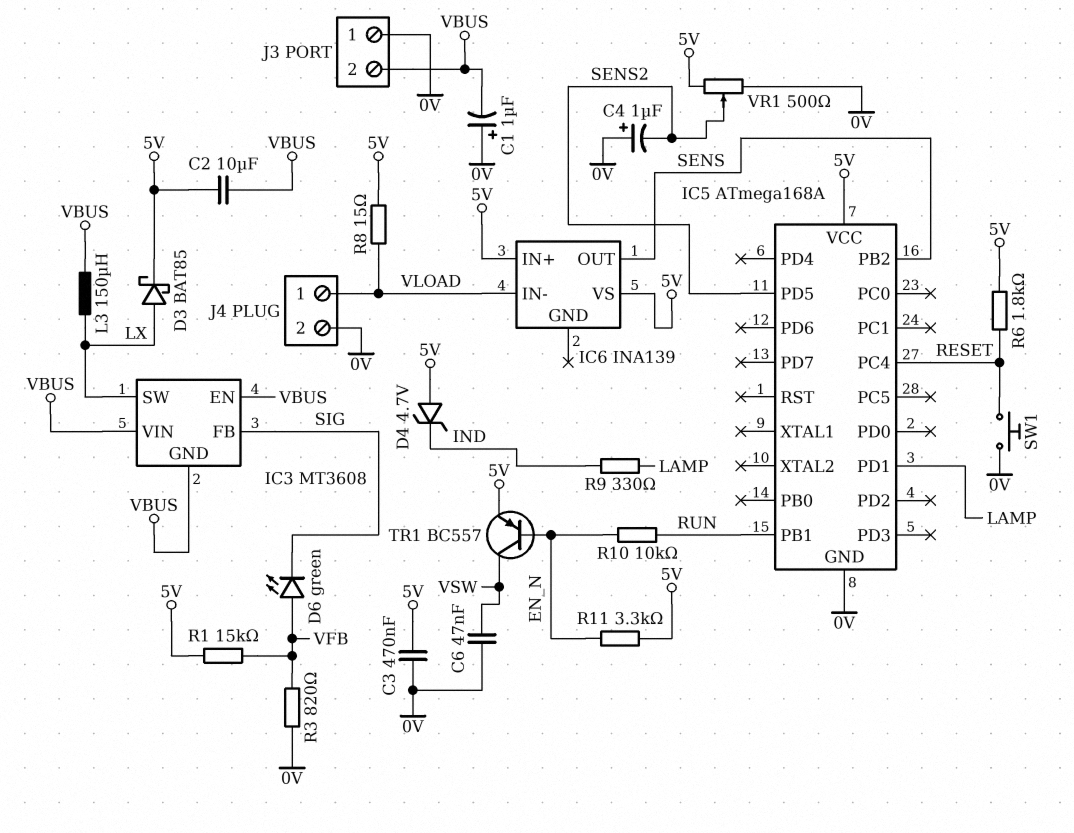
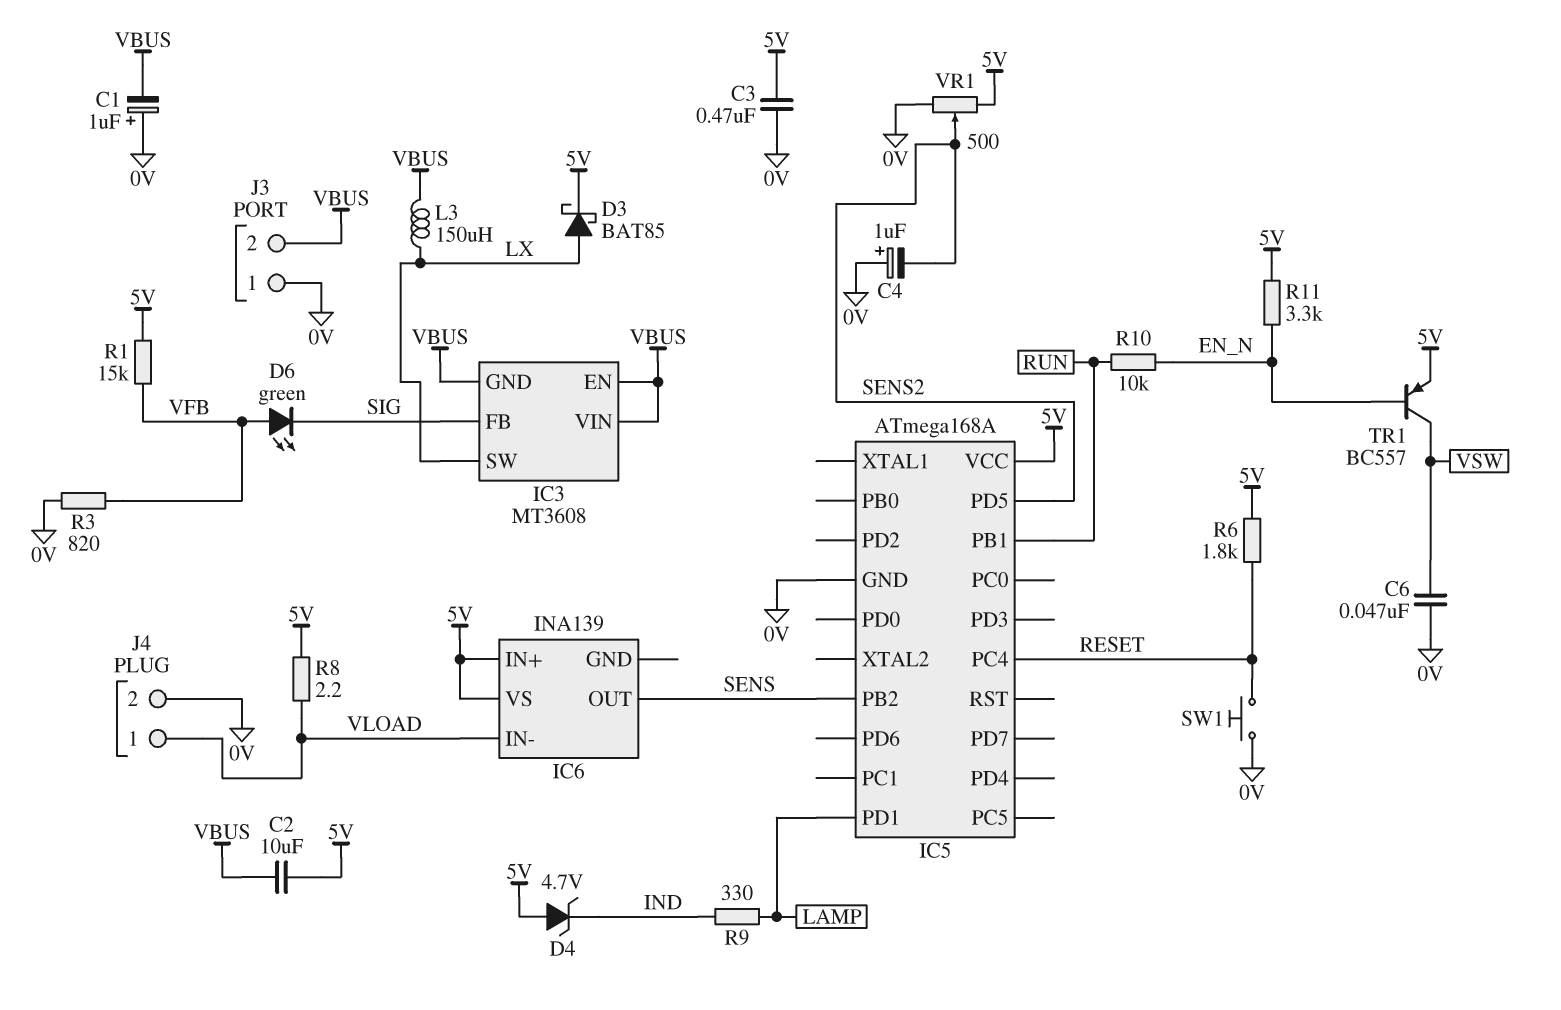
R8: 15 (5V, VLOAD) -> 2.2 (5V, VLOAD)

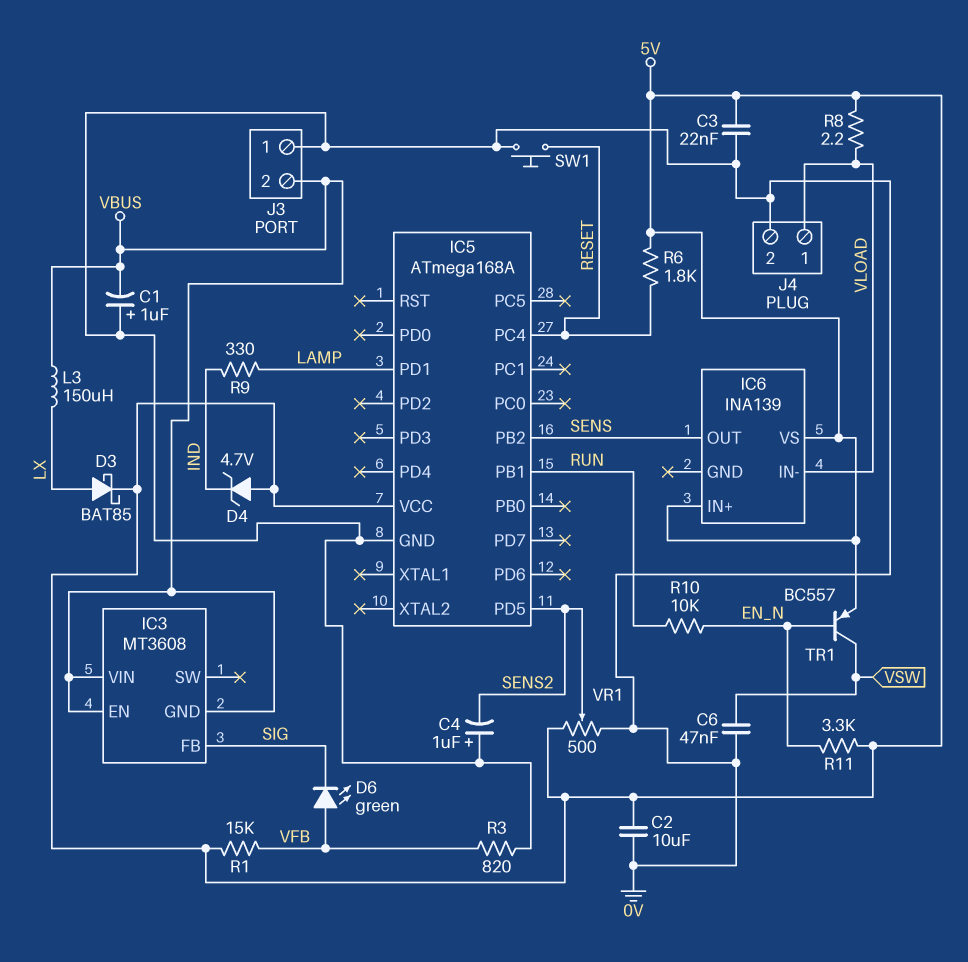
C2: 10uF (5V, VBUS) -> 10uF (0V, 5V)
C3: 470nF (0V, 5V) -> 22nF (0V, 5V)
IC3 pin SW: LX -> none

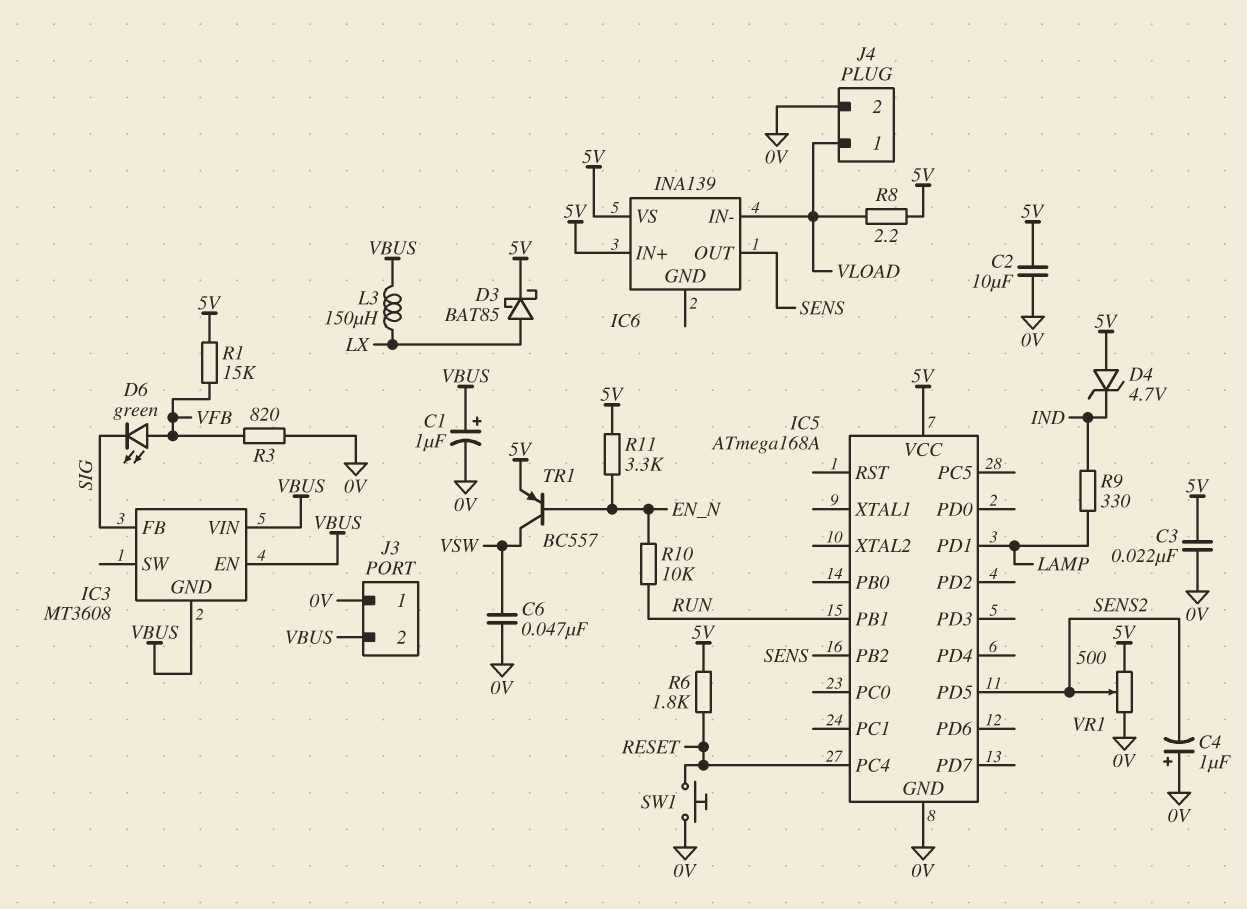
C1: 1uF (plus 0V, minus VBUS) -> 1uF (plus VBUS, minus 0V)

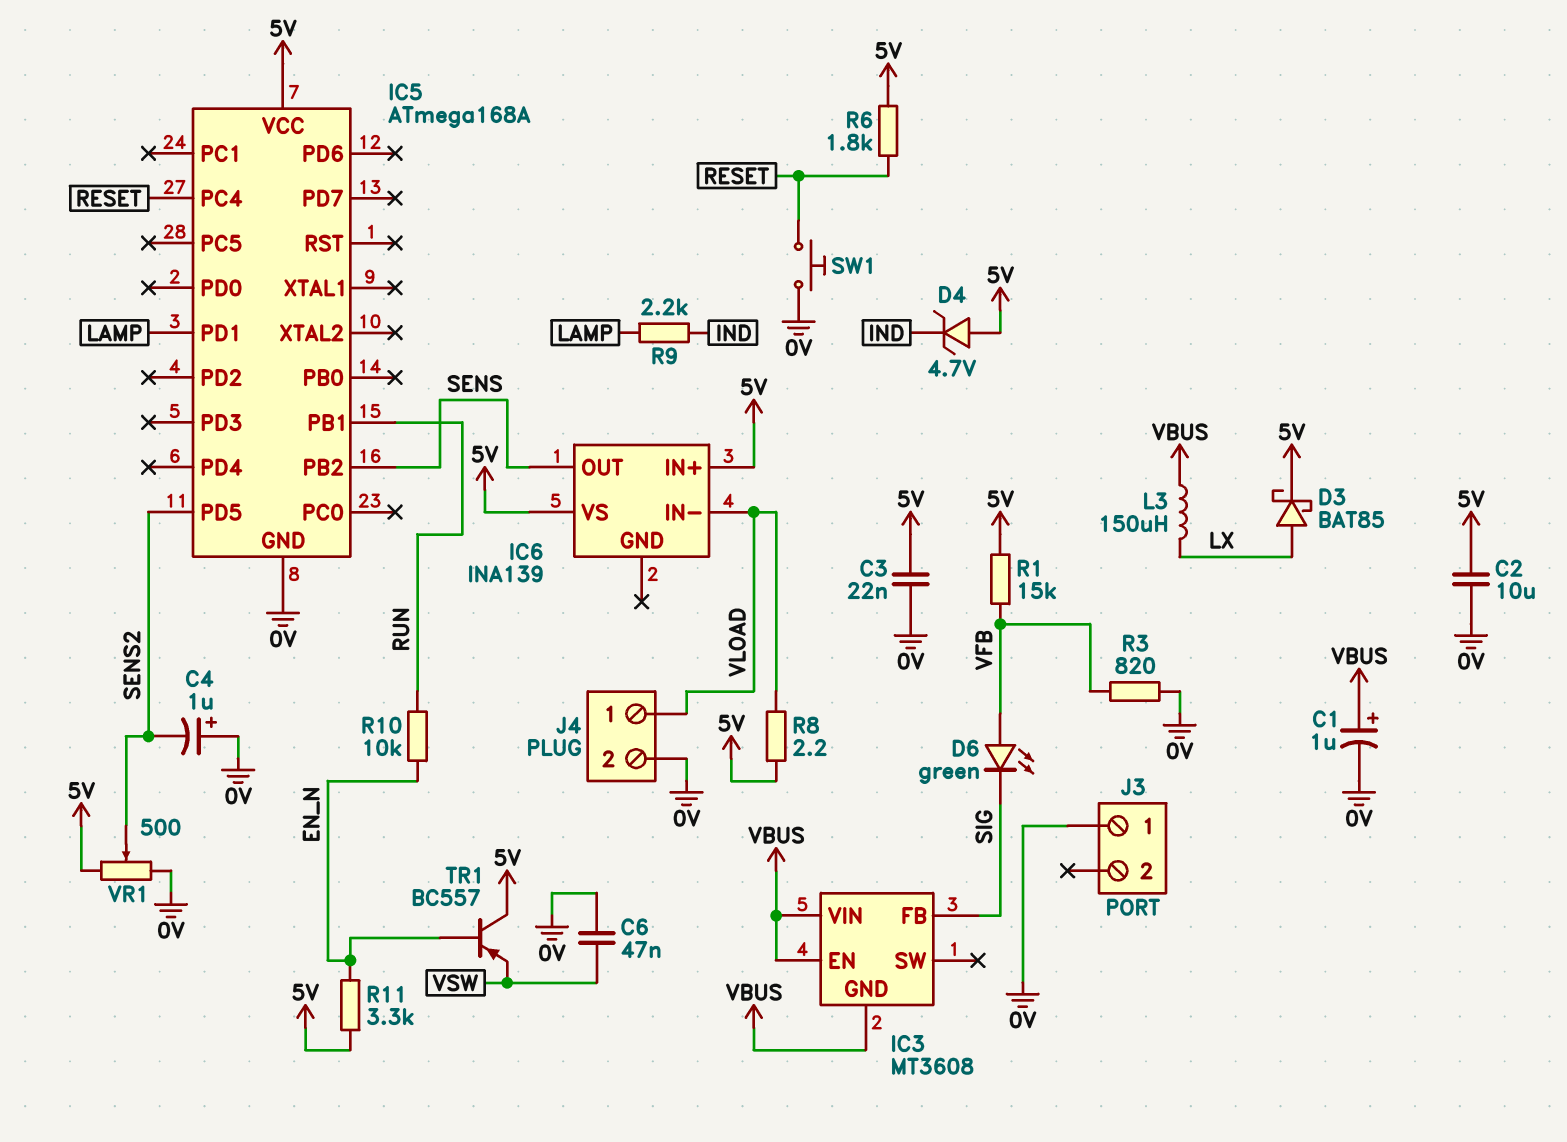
J3 pin 2: VBUS -> none
R9: 330 (IND, LAMP) -> 2.2k (IND, LAMP)
TR1: PNP BC557 (B EN_N, C VSW, E 5V) -> PNP BC557 (B EN_N, C 5V, E VSW)

